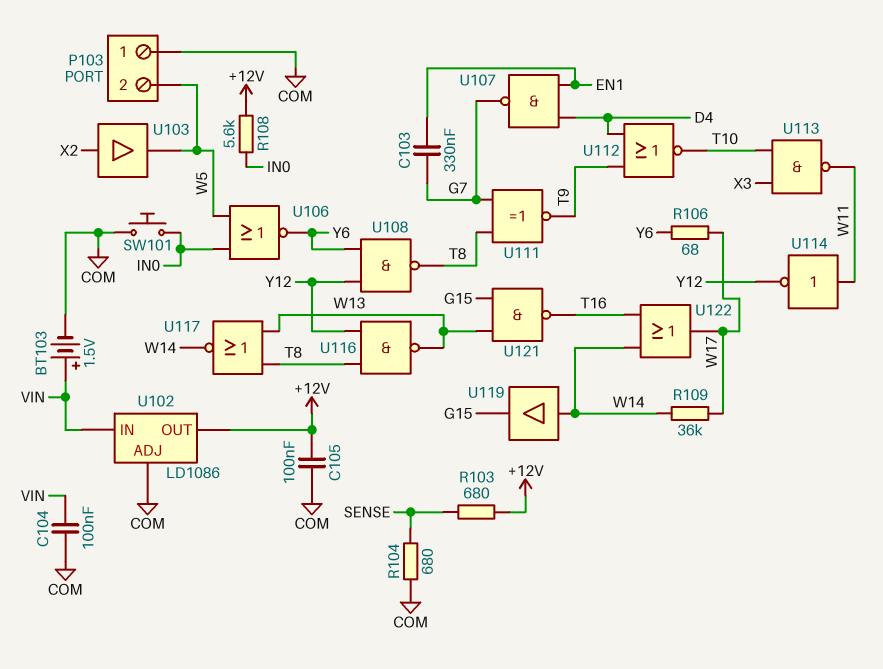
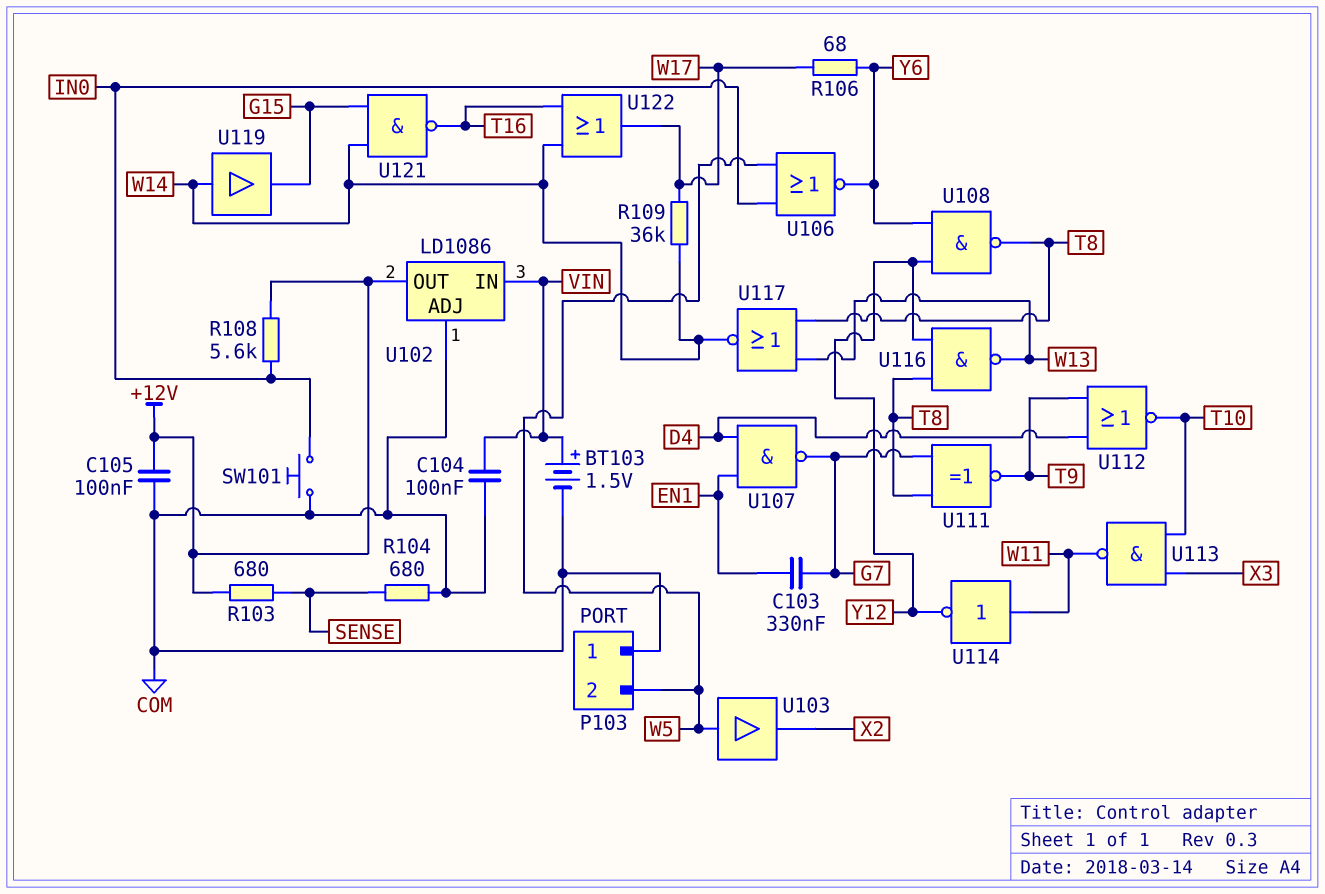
U103: buffer (in X2, out W5) -> buffer (in W5, out X2)
U121: NAND (in G15, in W13, out T16) -> NAND (in G15, in W14, out T16)

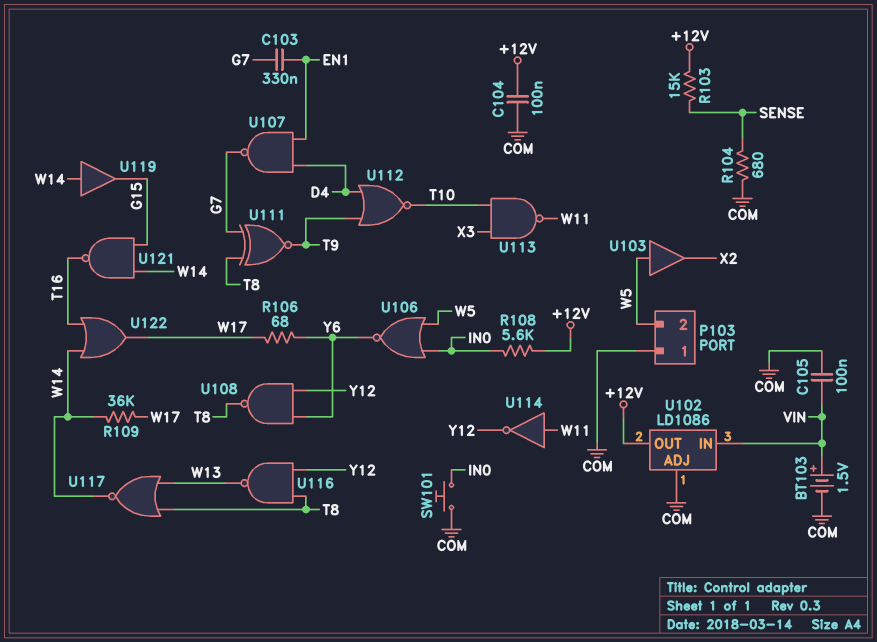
C104: 100nF (COM, VIN) -> 100nF (+12V, COM)
C105: 100nF (+12V, COM) -> 100nF (COM, VIN)
R103: 680 (+12V, SENSE) -> 15k (+12V, SENSE)

